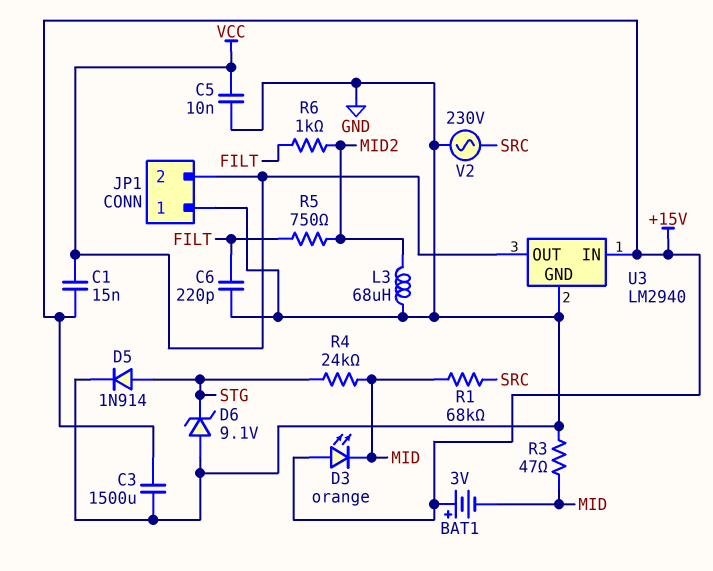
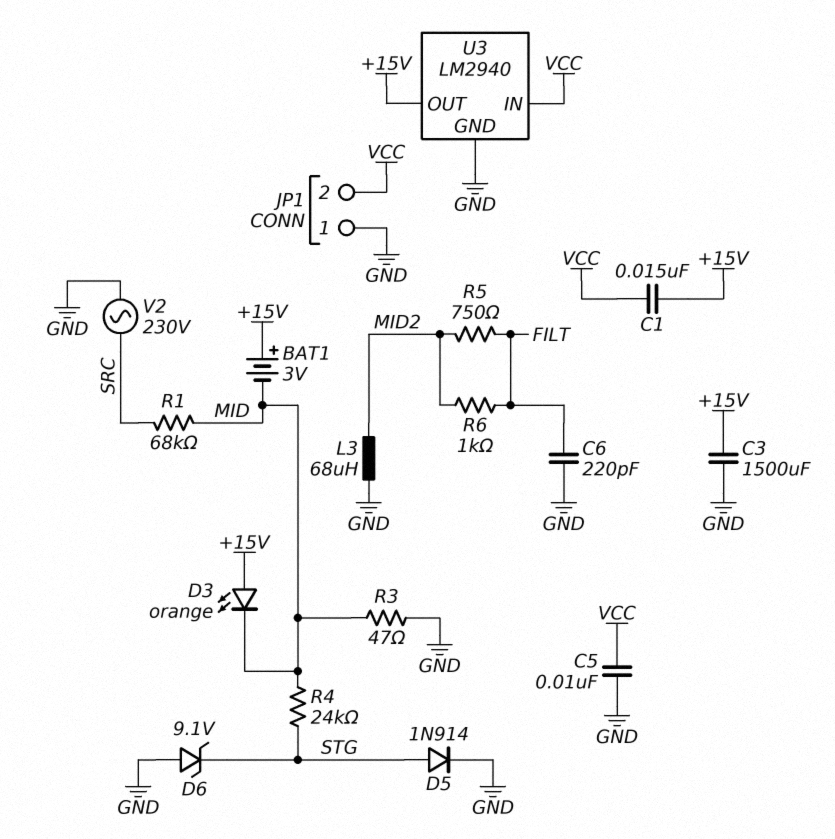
U3 pin IN: +15V -> VCC
U3 pin OUT: VCC -> +15V

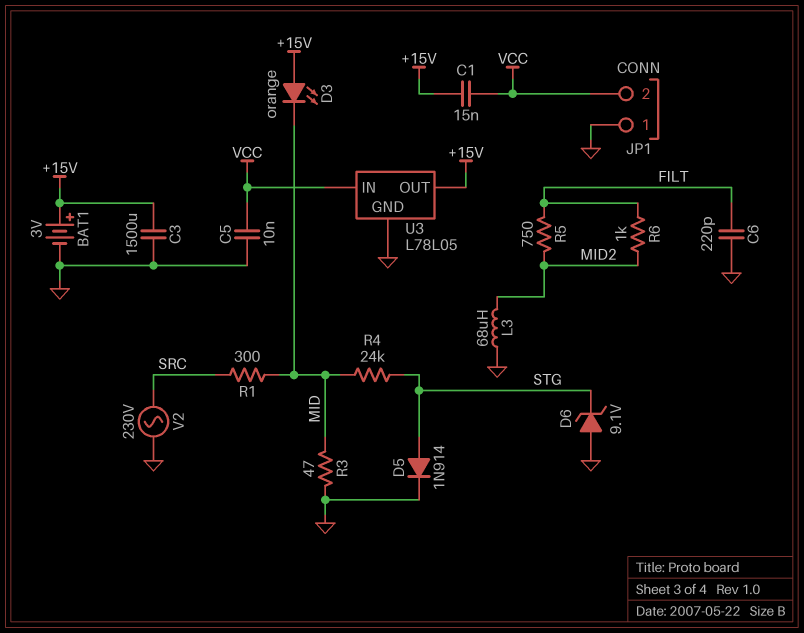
BAT1: 3V (plus +15V, minus MID) -> 3V (plus +15V, minus GND)
R1: 68k (MID, SRC) -> 300 (MID, SRC)
U3: LM2940 -> L78L05

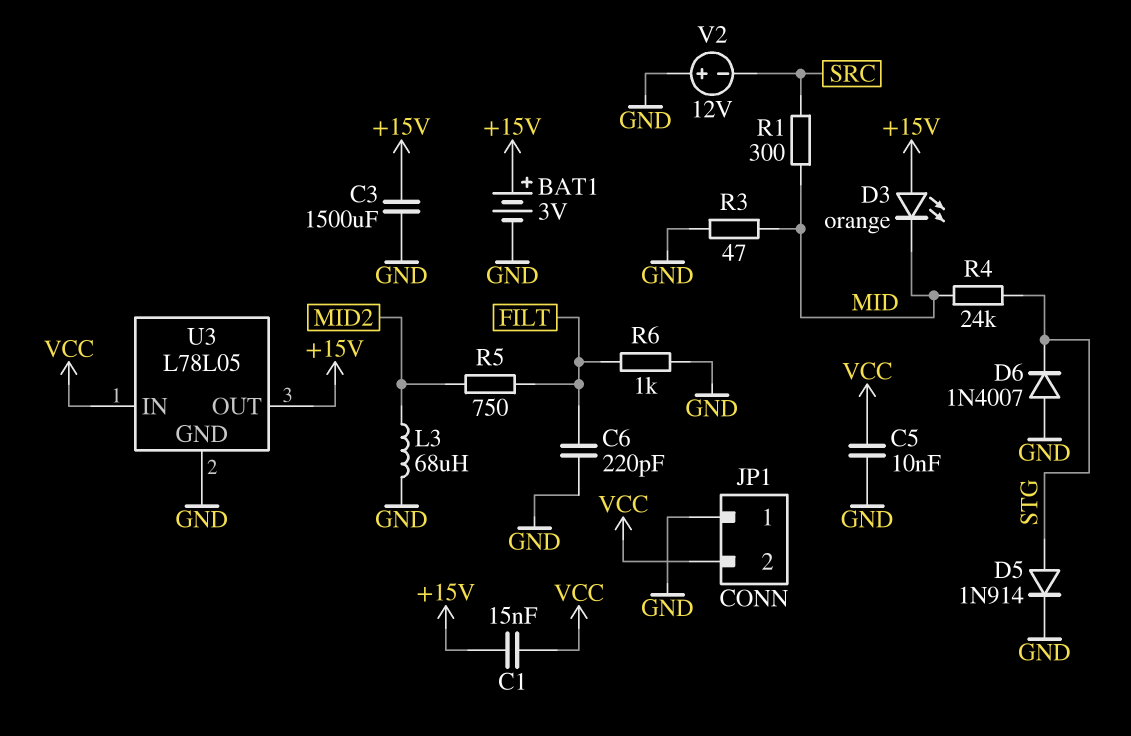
D6: zener 9.1V (A GND, K STG) -> diode 1N4007 (A GND, K STG)
R6: 1k (FILT, MID2) -> 1k (FILT, GND)
V2: AC 230V (GND, SRC) -> 12V (plus GND, minus SRC)

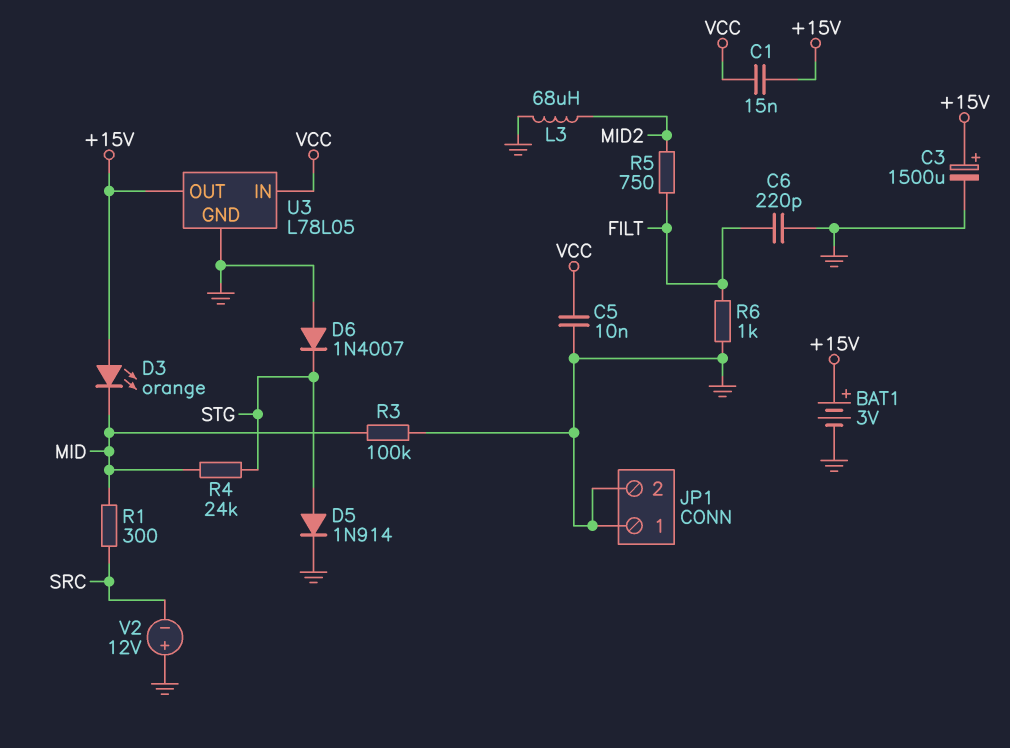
C3: 1500uF (+15V, GND) -> 1500uF (plus +15V, minus GND)
JP1 pin 2: VCC -> GND
R3: 47 (GND, MID) -> 100k (GND, MID)

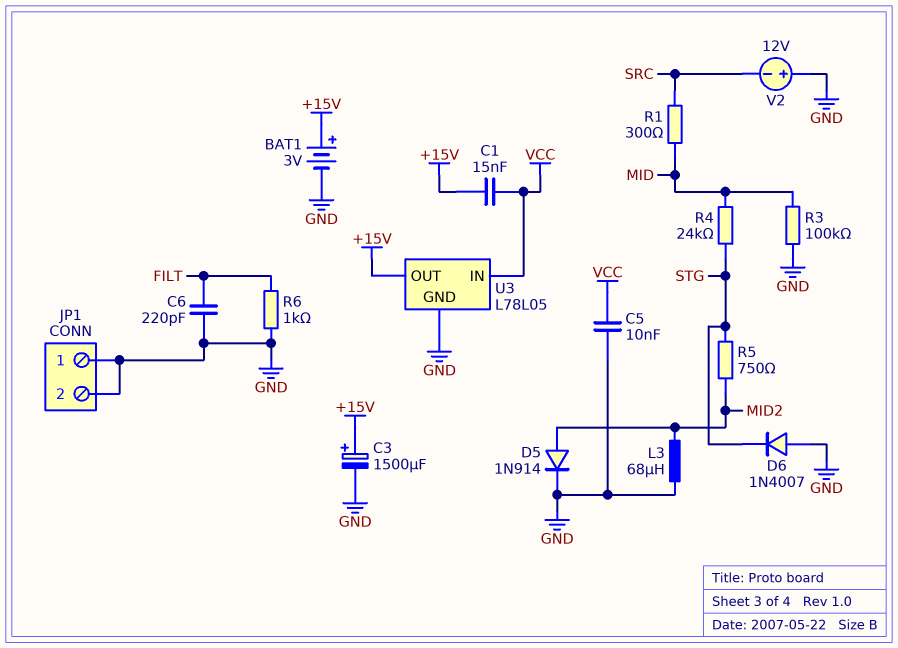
D3: LED orange (A +15V, K MID) -> none
D5: diode 1N914 (A STG, K GND) -> diode 1N914 (A MID2, K GND)
R5: 750 (FILT, MID2) -> 750 (MID2, STG)

